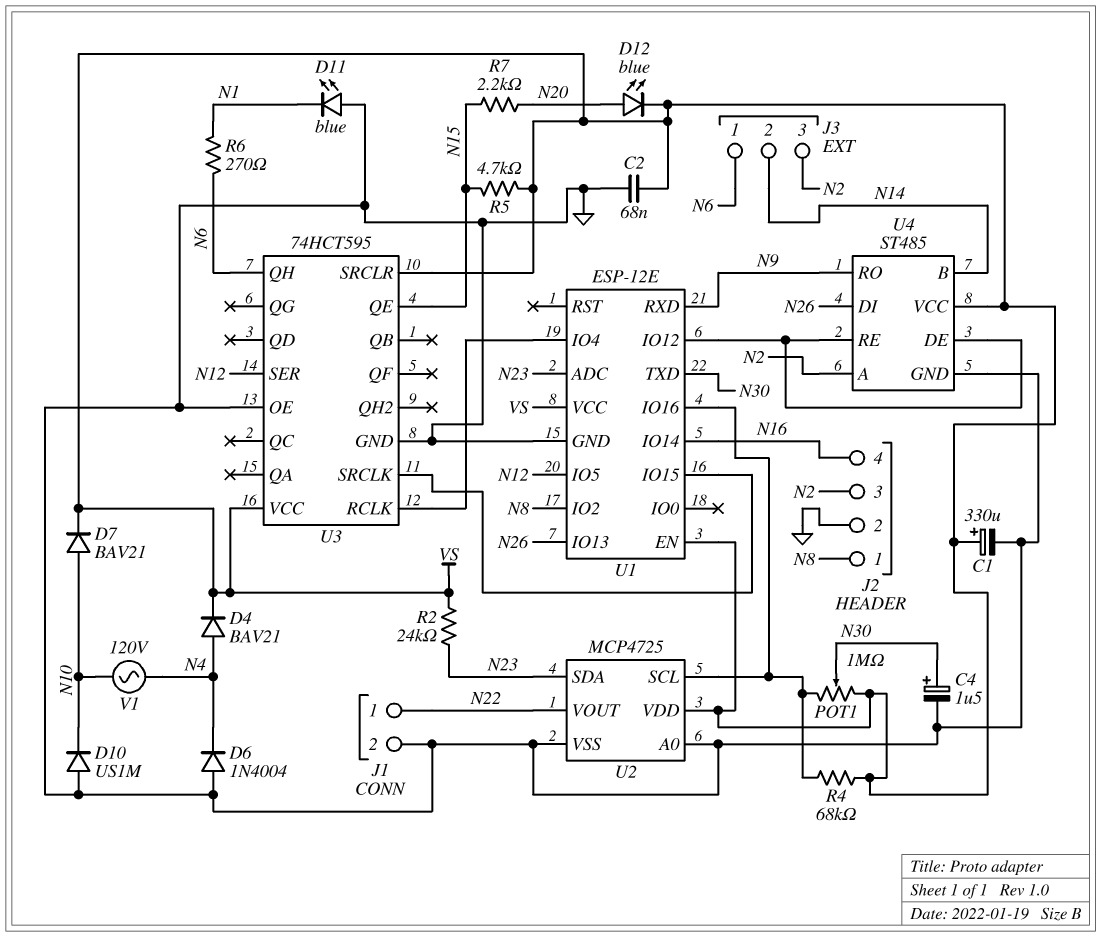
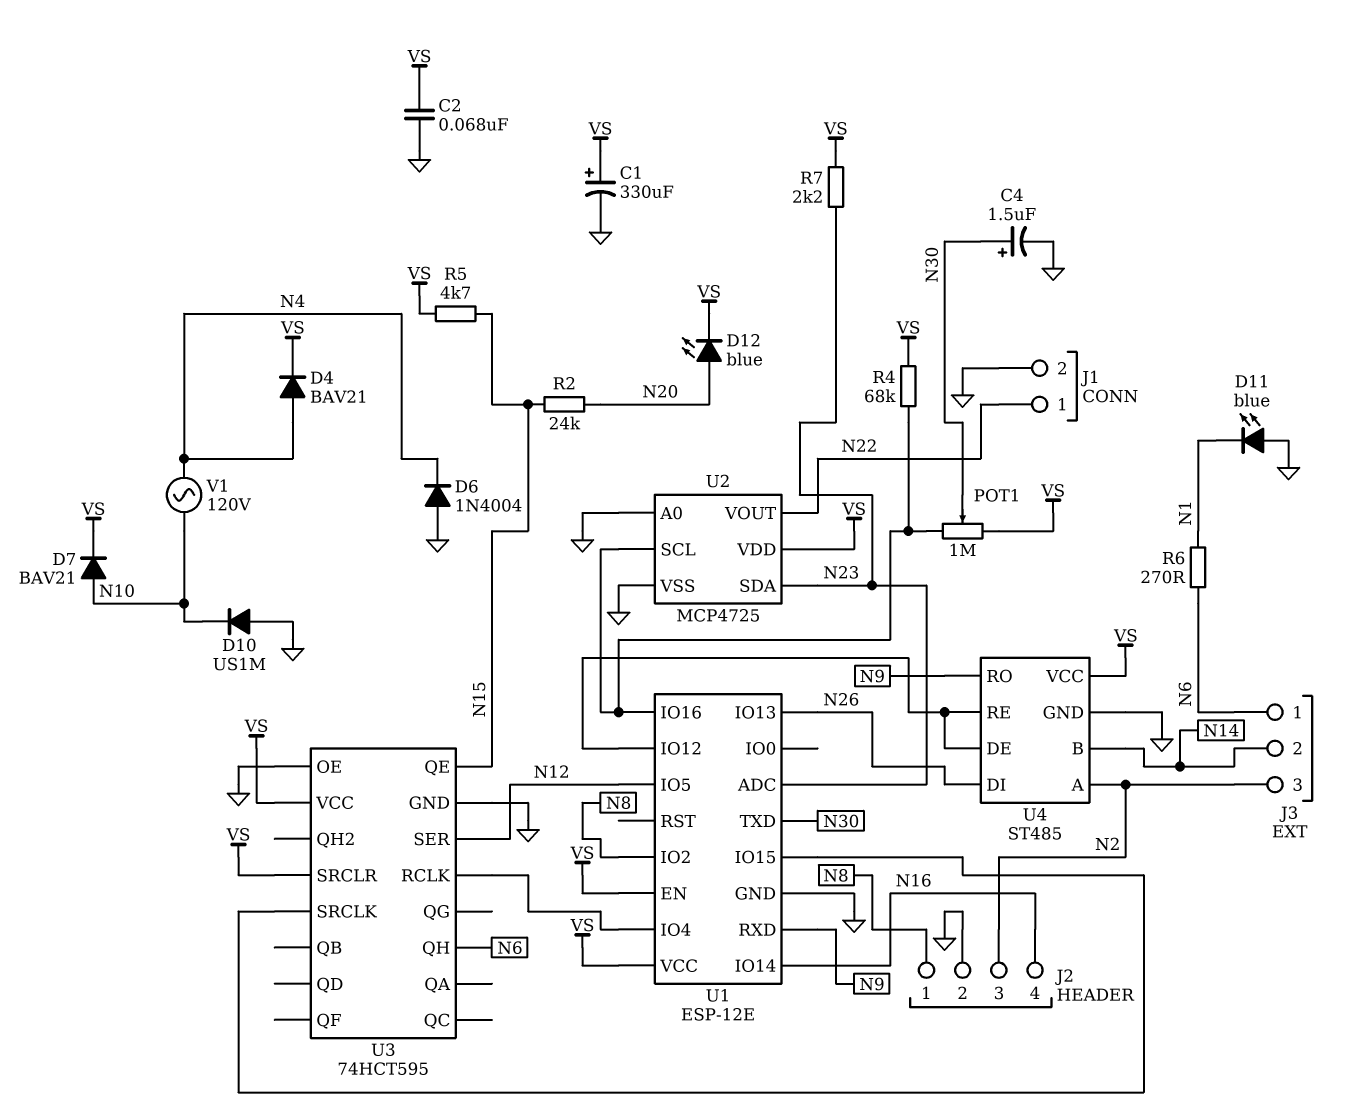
R2: 24k (N23, VS) -> 24k (N15, N20)
R7: 2.2k (N15, N20) -> 2.2k (N23, VS)

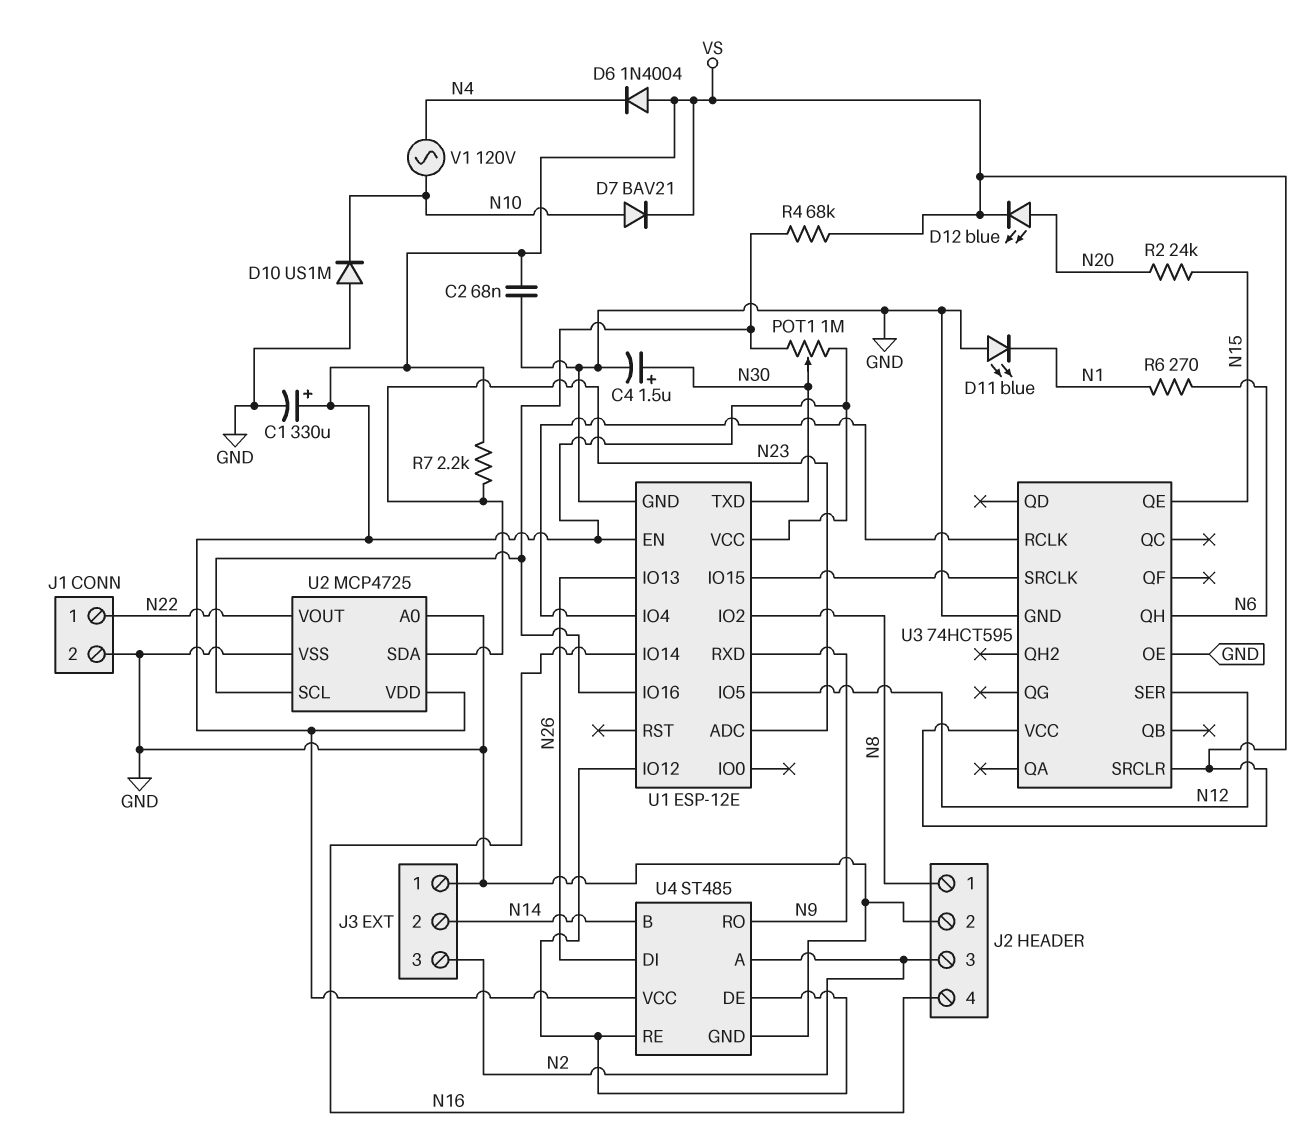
D4: diode BAV21 (A N4, K VS) -> none
D6: diode 1N4004 (A GND, K N4) -> diode 1N4004 (A VS, K N4)
J3 pin 1: N6 -> GND
R5: 4.7k (N15, VS) -> none

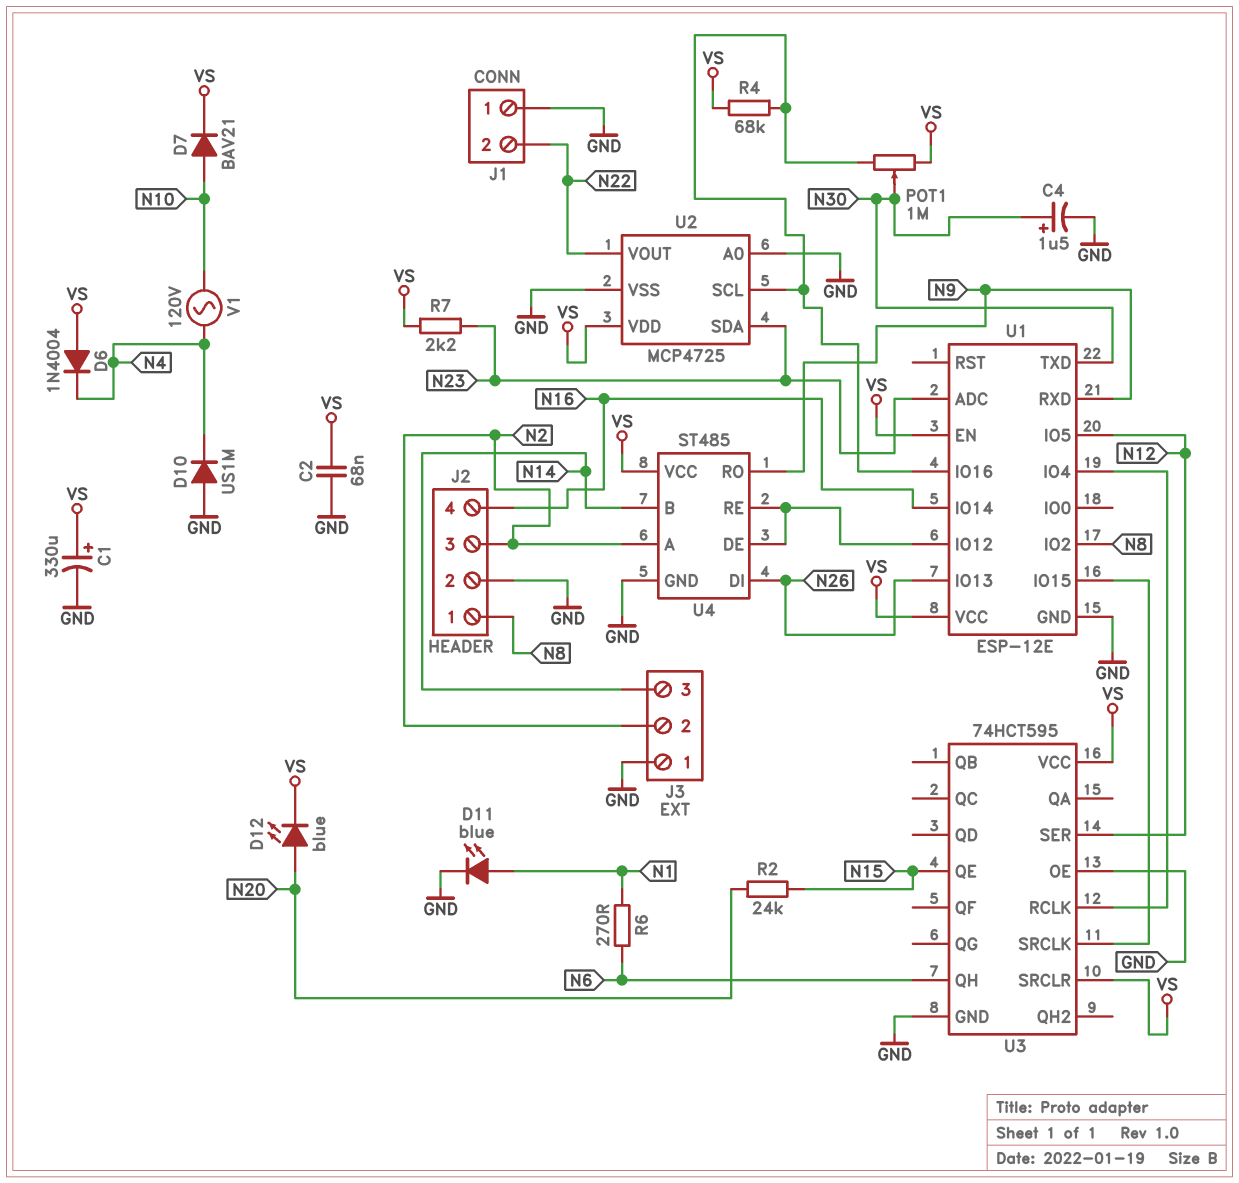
D10: diode US1M (A GND, K N10) -> diode US1M (A GND, K N4)
D11: LED blue (A GND, K N1) -> LED blue (A N1, K GND)
J1 pin 1: N22 -> GND
J1 pin 2: GND -> N22
J3 pin 2: N14 -> N2
J3 pin 3: N2 -> N14

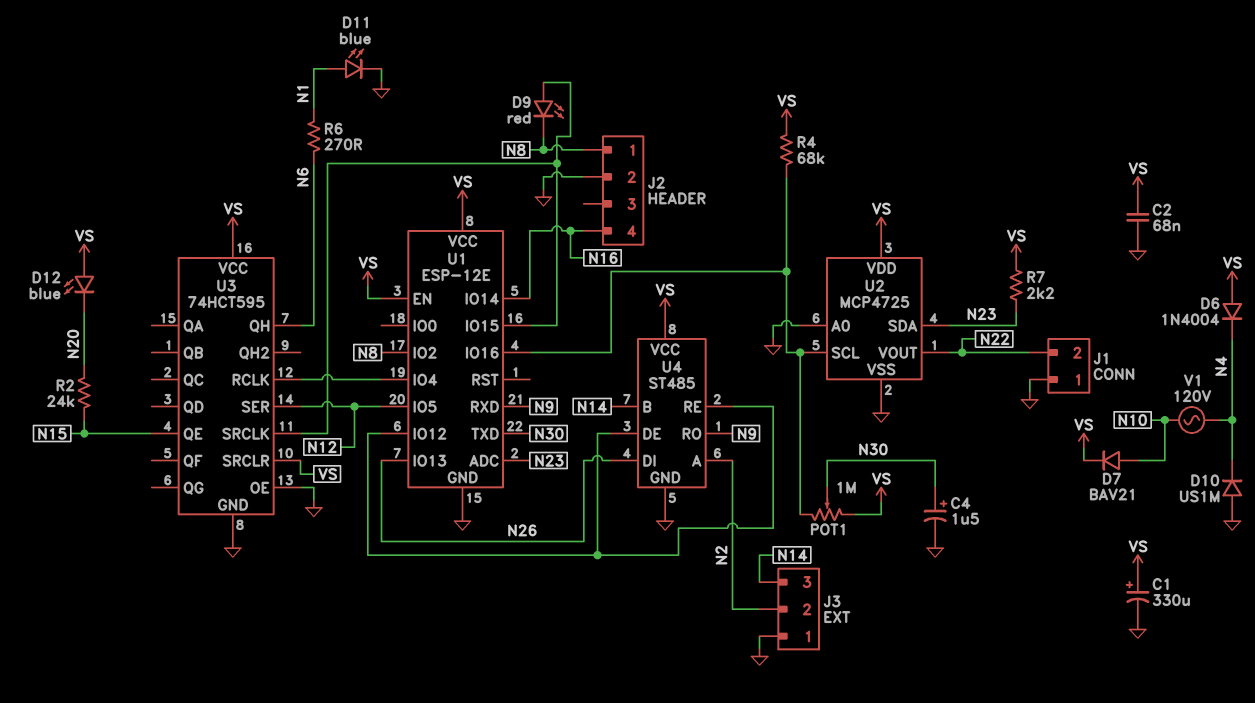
D9: none -> LED red (A U1/IO15, K N8)
D12: LED blue (A N20, K VS) -> LED blue (A VS, K N20)
J2 pin 3: N2 -> none

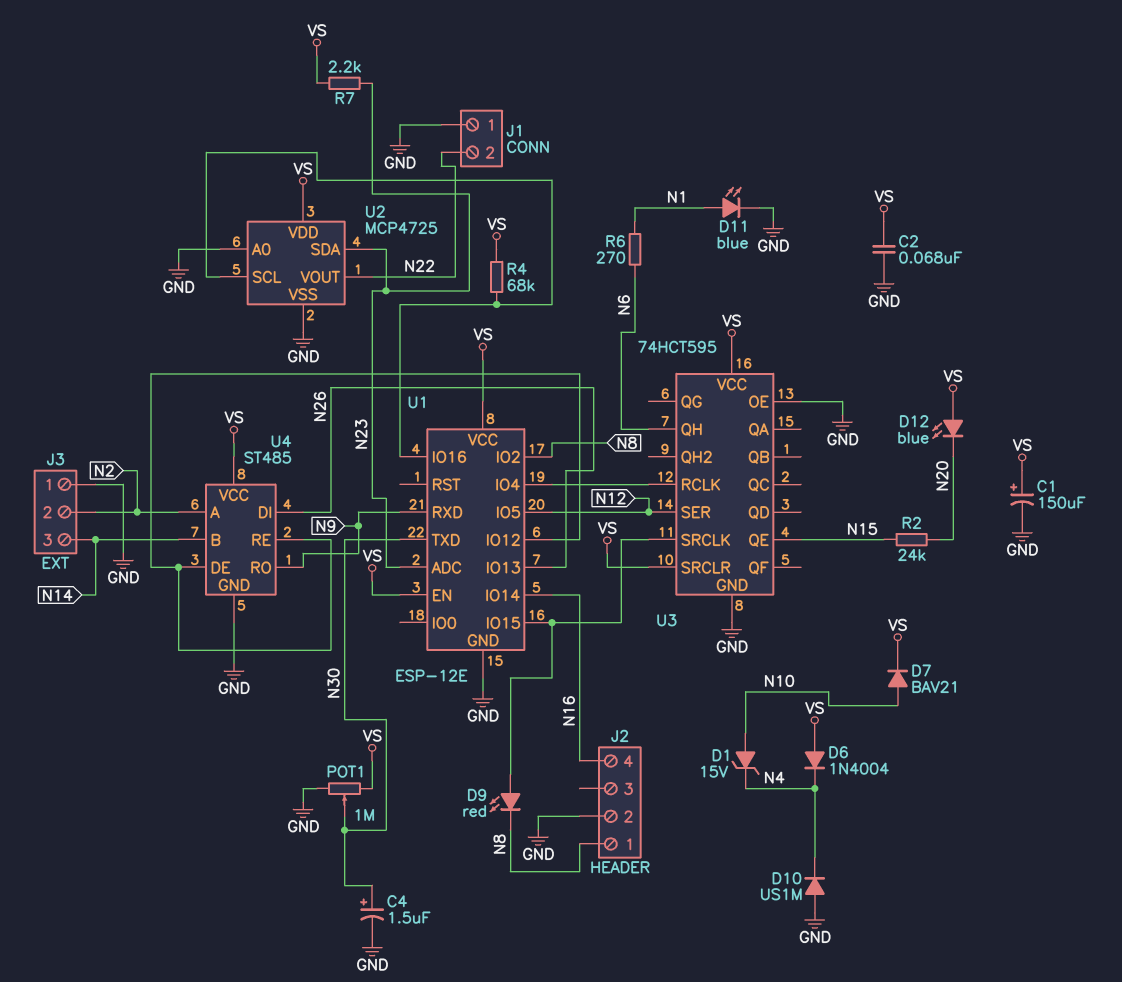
C1: 330uF (plus VS, minus GND) -> 150uF (plus VS, minus GND)
D1: none -> zener 15V (A N10, K N4)
POT1: 1M (U1/IO16, VS, wiper N30) -> 1M (GND, VS, wiper N30)
V1: AC 120V (N4, N10) -> none

